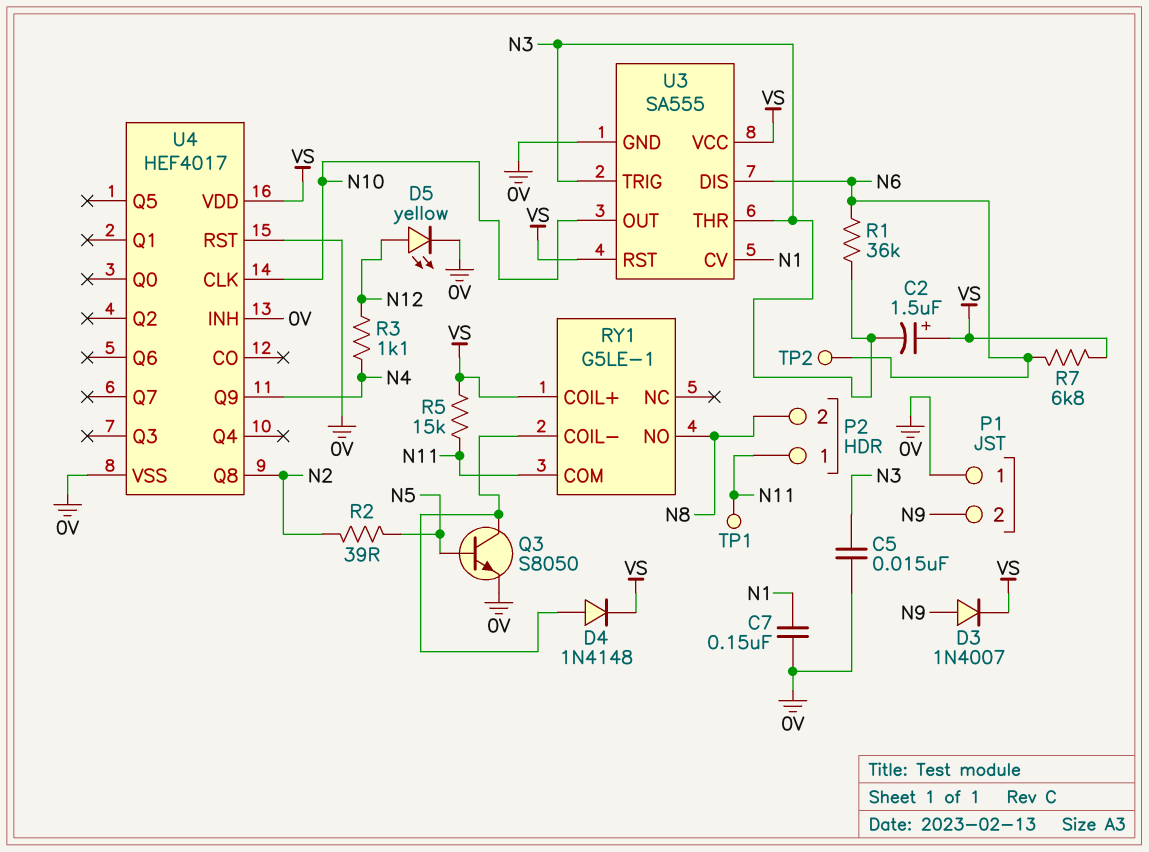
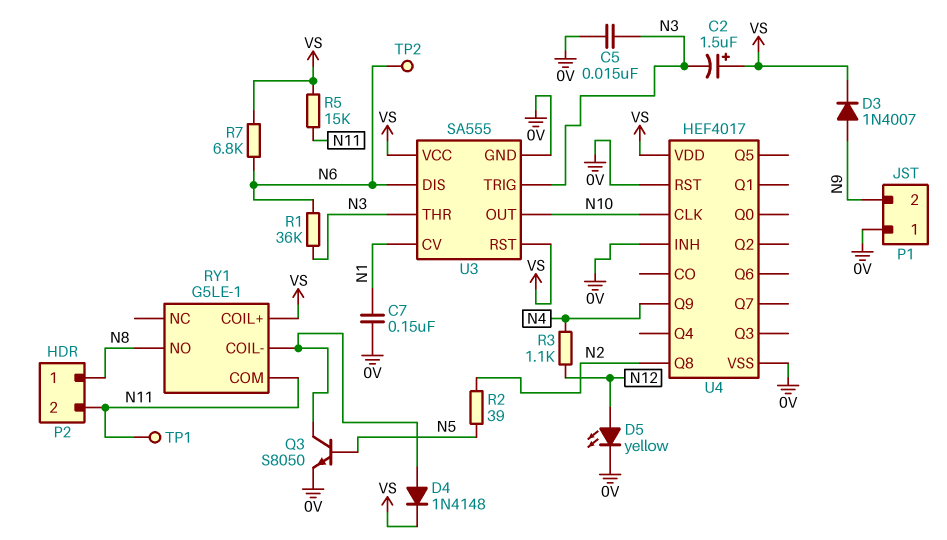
P2 pin 1: N11 -> N8
P2 pin 2: N8 -> N11

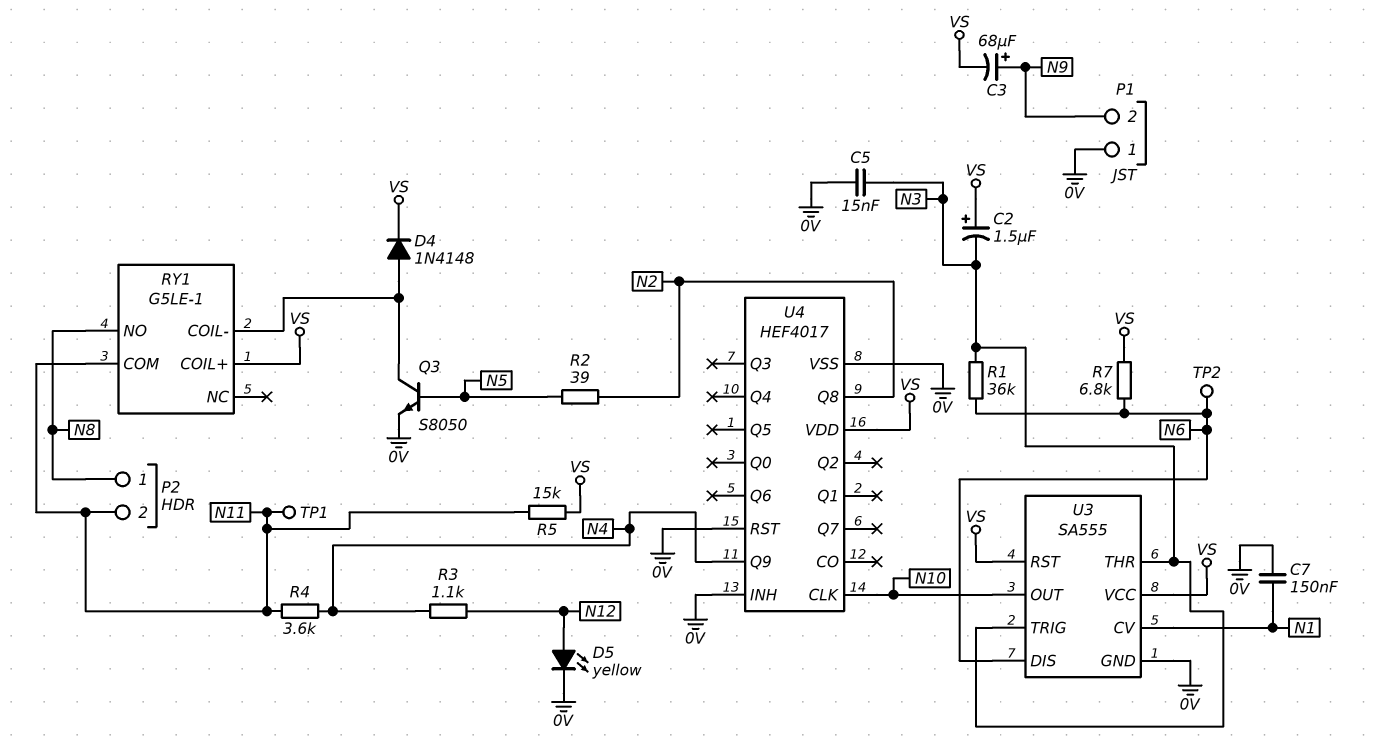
C3: none -> 68uF (plus N9, minus VS)
D3: diode 1N4007 (A N9, K VS) -> none
R4: none -> 3.6k (N4, N11)

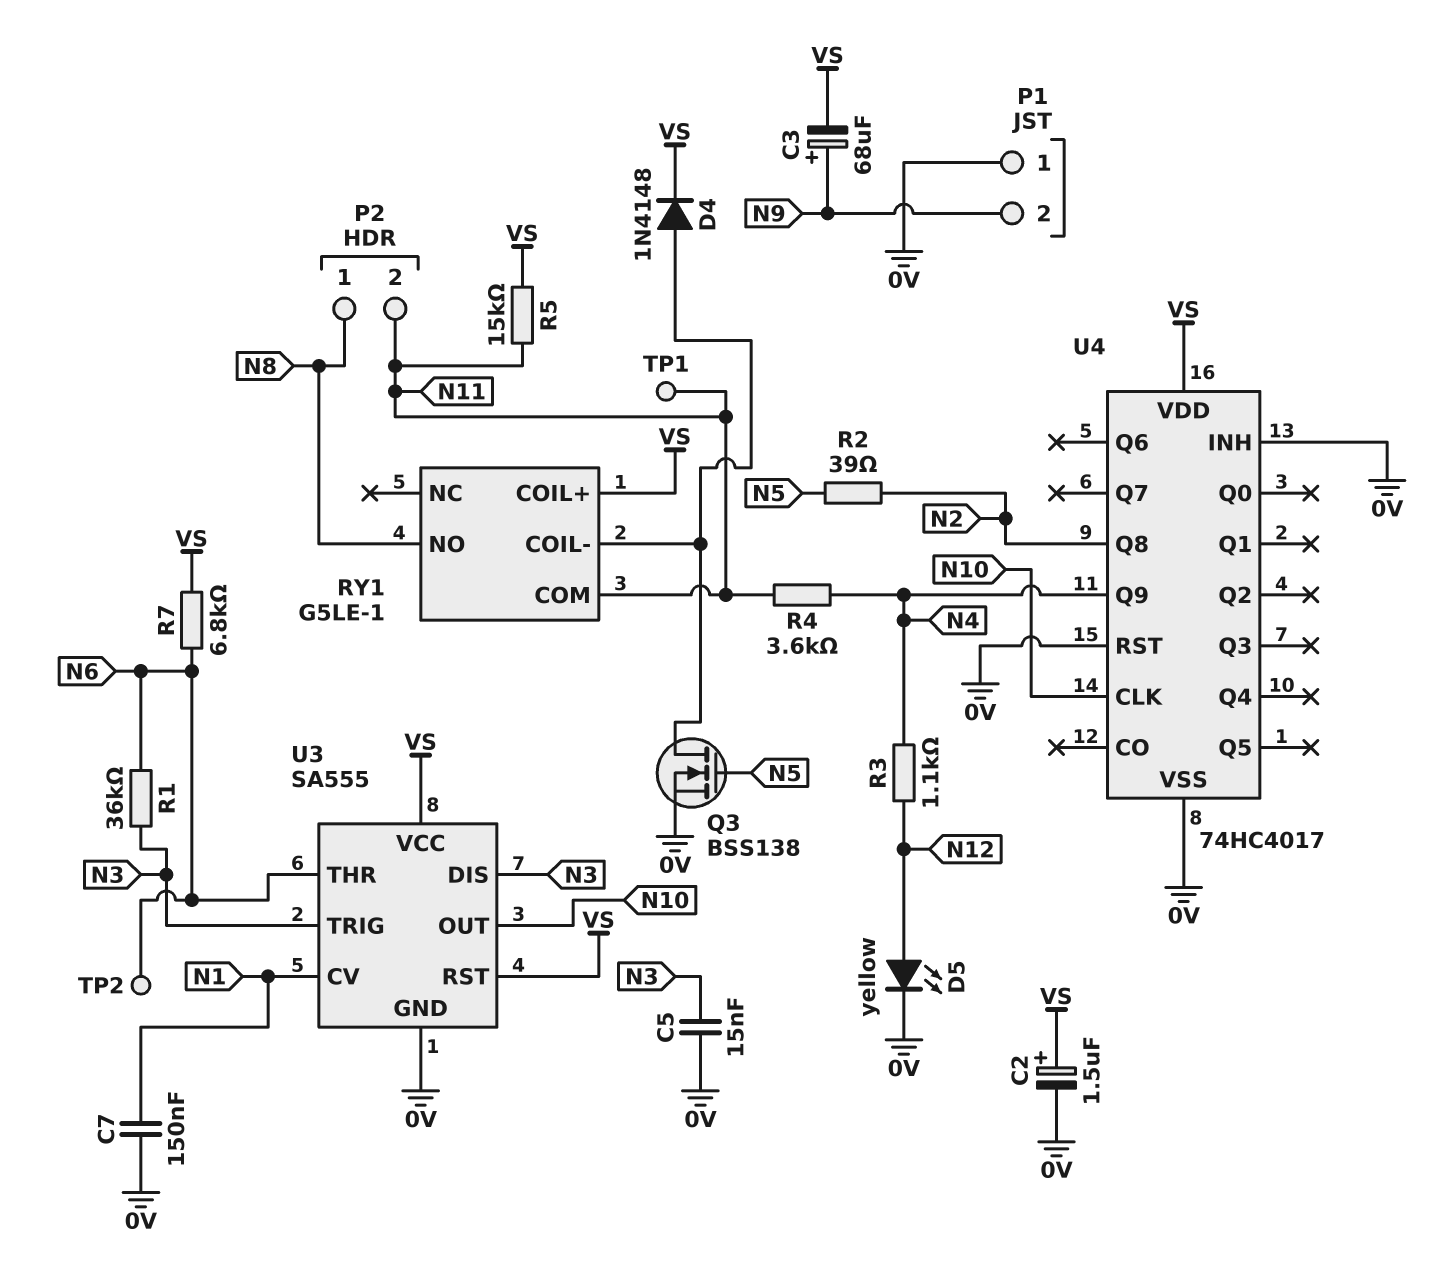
C2: 1.5uF (plus VS, minus N3) -> 1.5uF (plus VS, minus 0V)
Q3: NPN S8050 (B N5, C RY1/COIL-, E 0V) -> NMOS BSS138 (G N5, D RY1/COIL-, S 0V)
U3 pin DIS: N6 -> N3
U3 pin THR: N3 -> N6
U4: HEF4017 -> 74HC4017

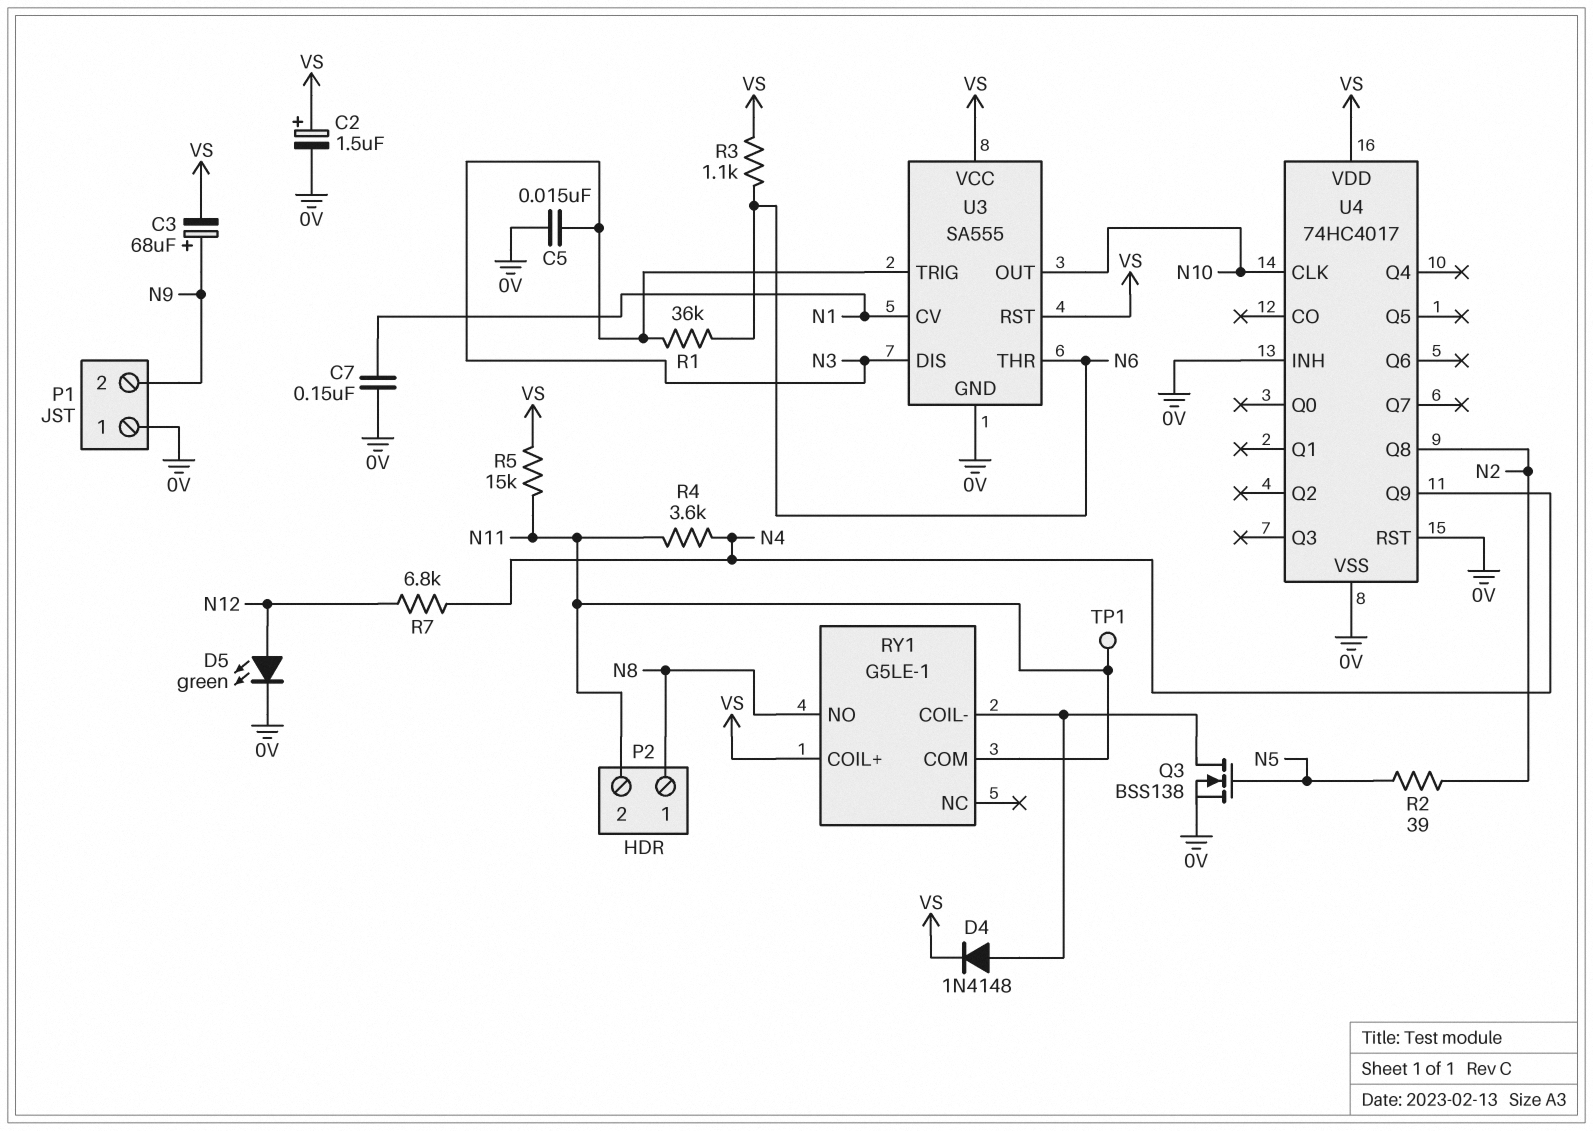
D5: LED yellow (A N12, K 0V) -> LED green (A N12, K 0V)
R3: 1.1k (N4, N12) -> 1.1k (N6, VS)
R7: 6.8k (N6, VS) -> 6.8k (N4, N12)
TP2: test point (N6) -> none

